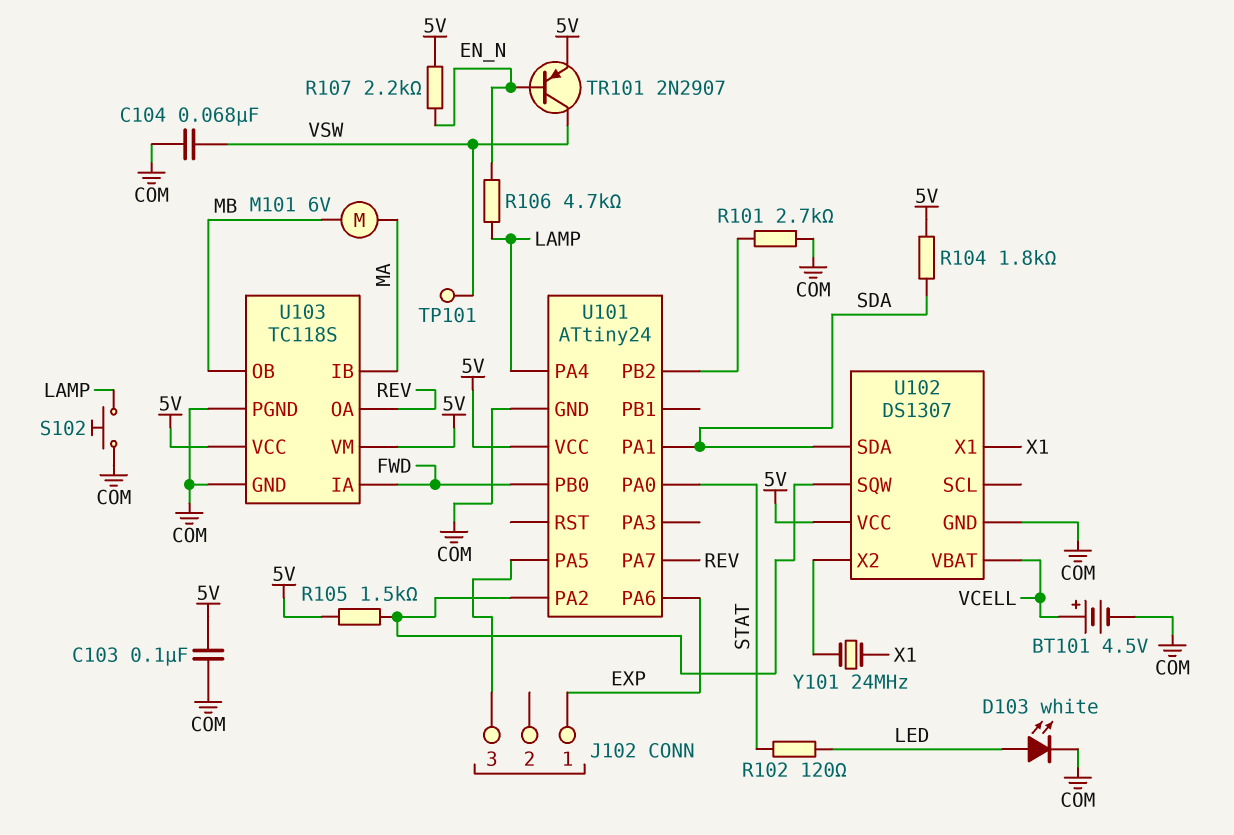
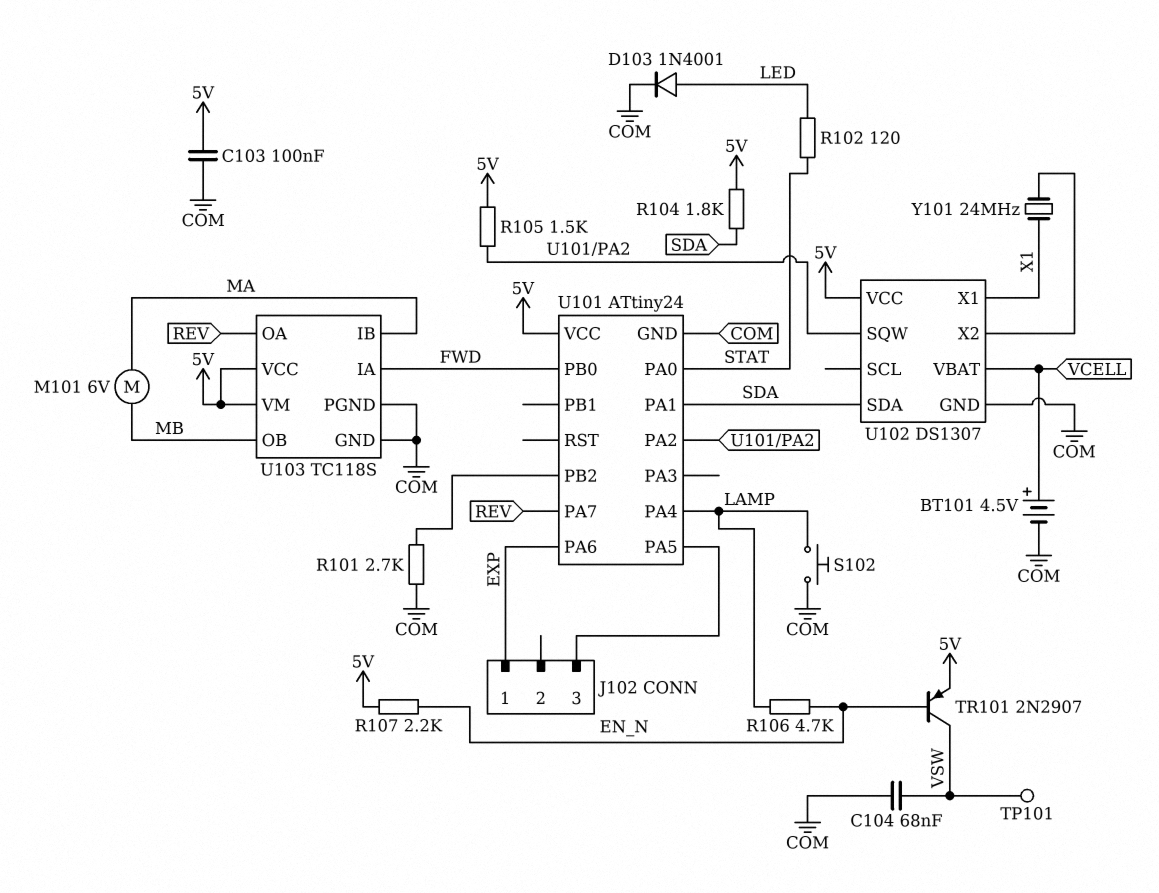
D103: LED white (A LED, K COM) -> diode 1N4001 (A LED, K COM)

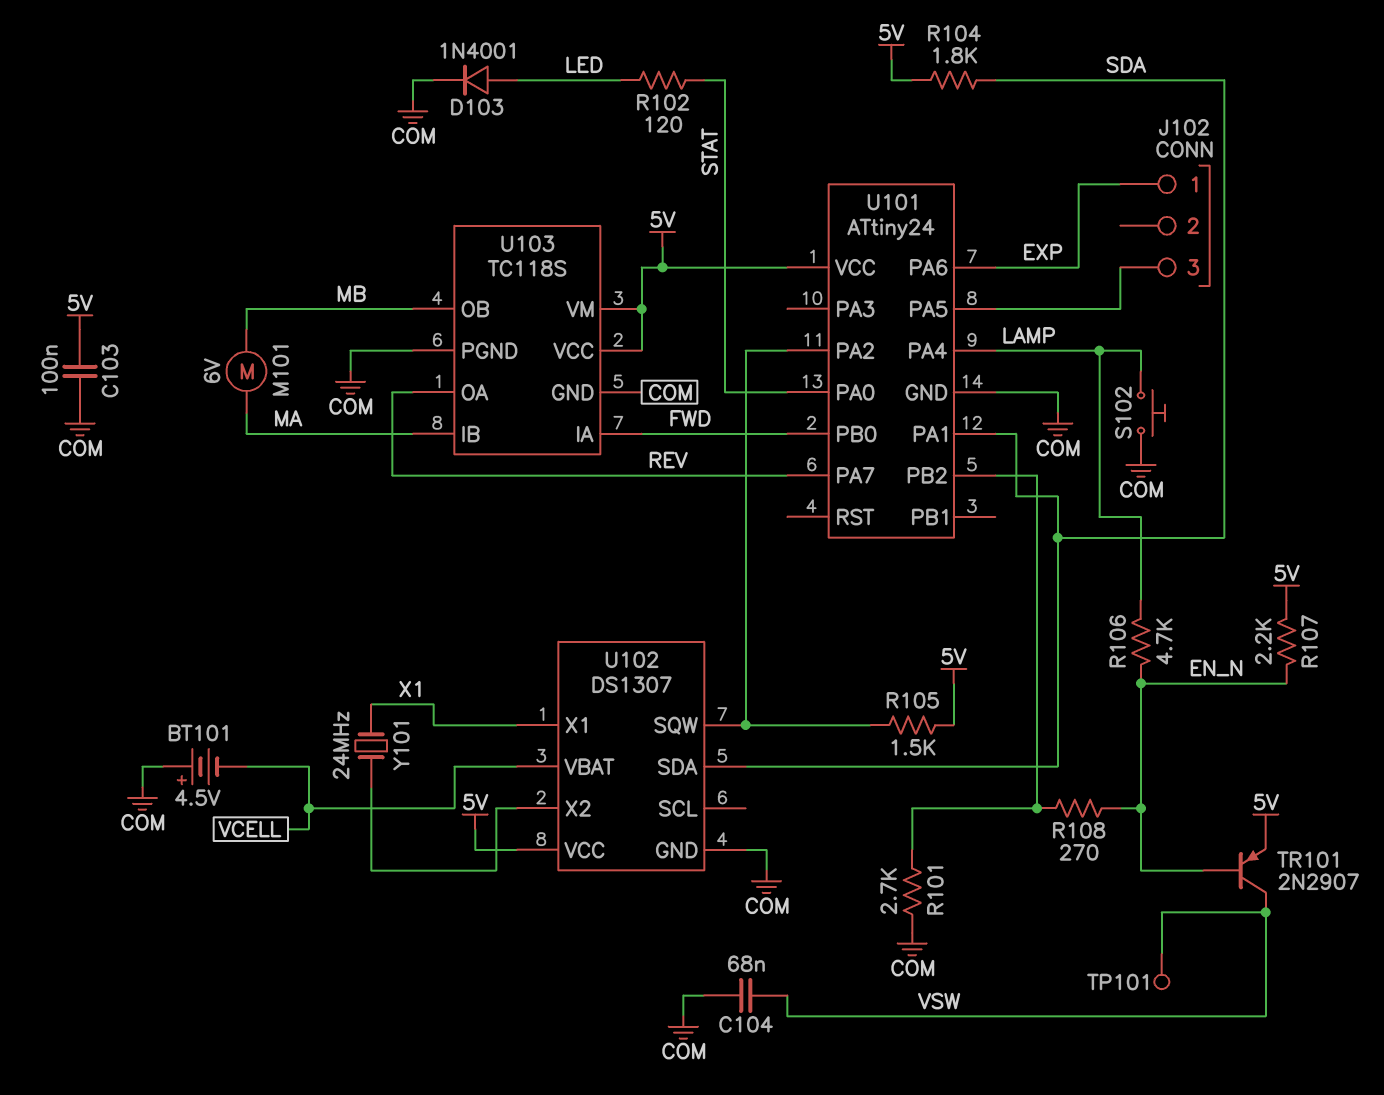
BT101: 4.5V (plus VCELL, minus COM) -> 4.5V (plus COM, minus VCELL)
R108: none -> 270 (EN_N, U101/PB2)

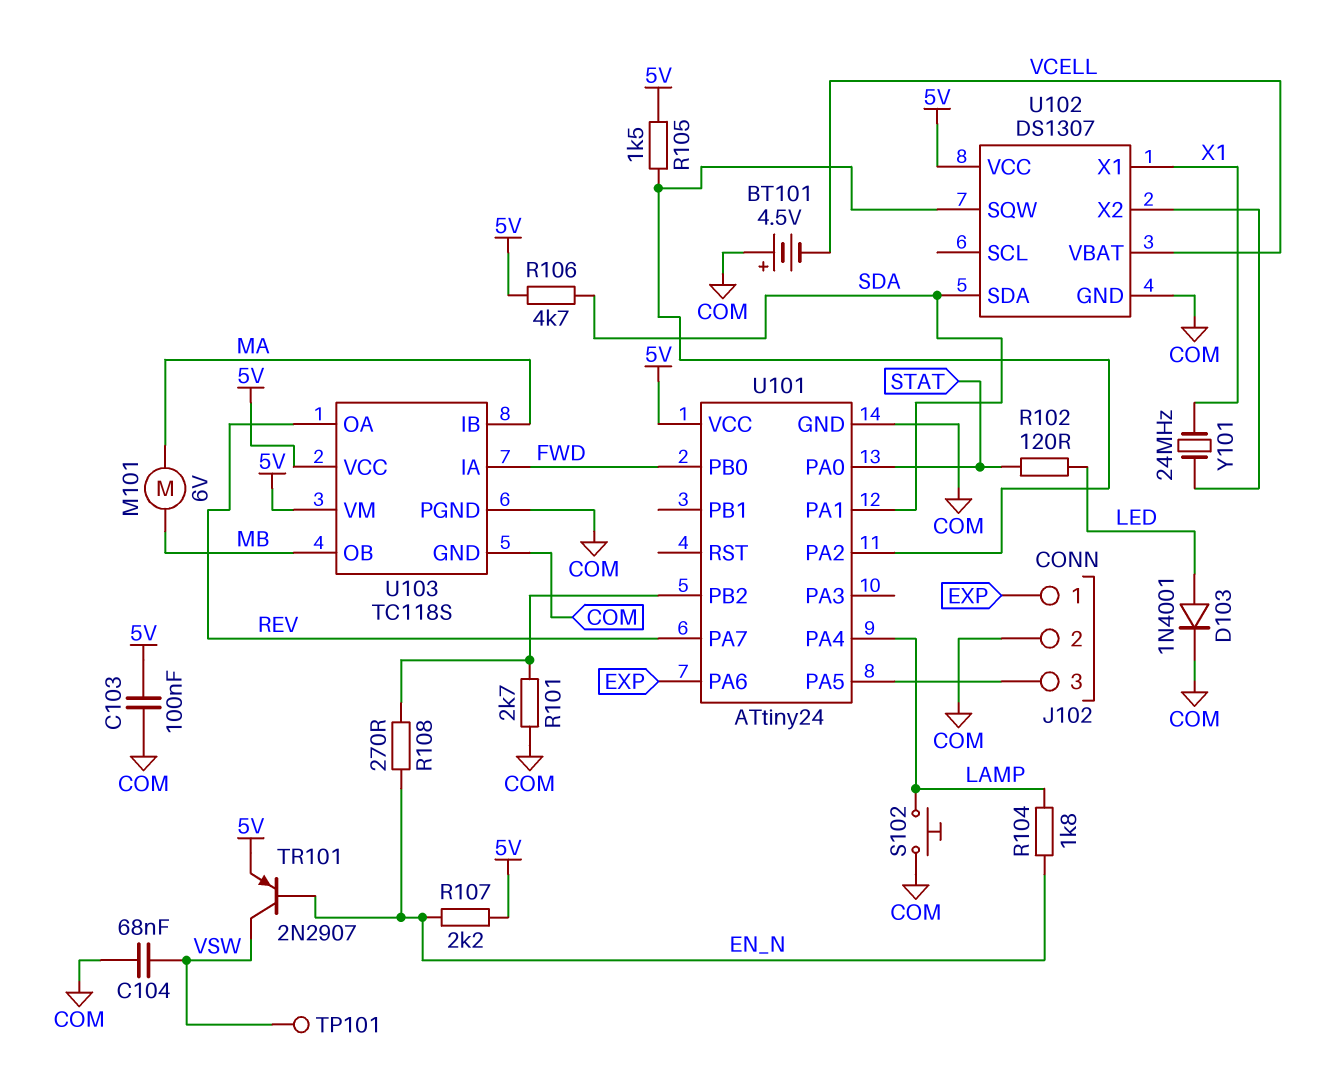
J102 pin 2: none -> COM
R104: 1.8k (5V, SDA) -> 1.8k (EN_N, LAMP)
R106: 4.7k (EN_N, LAMP) -> 4.7k (5V, SDA)

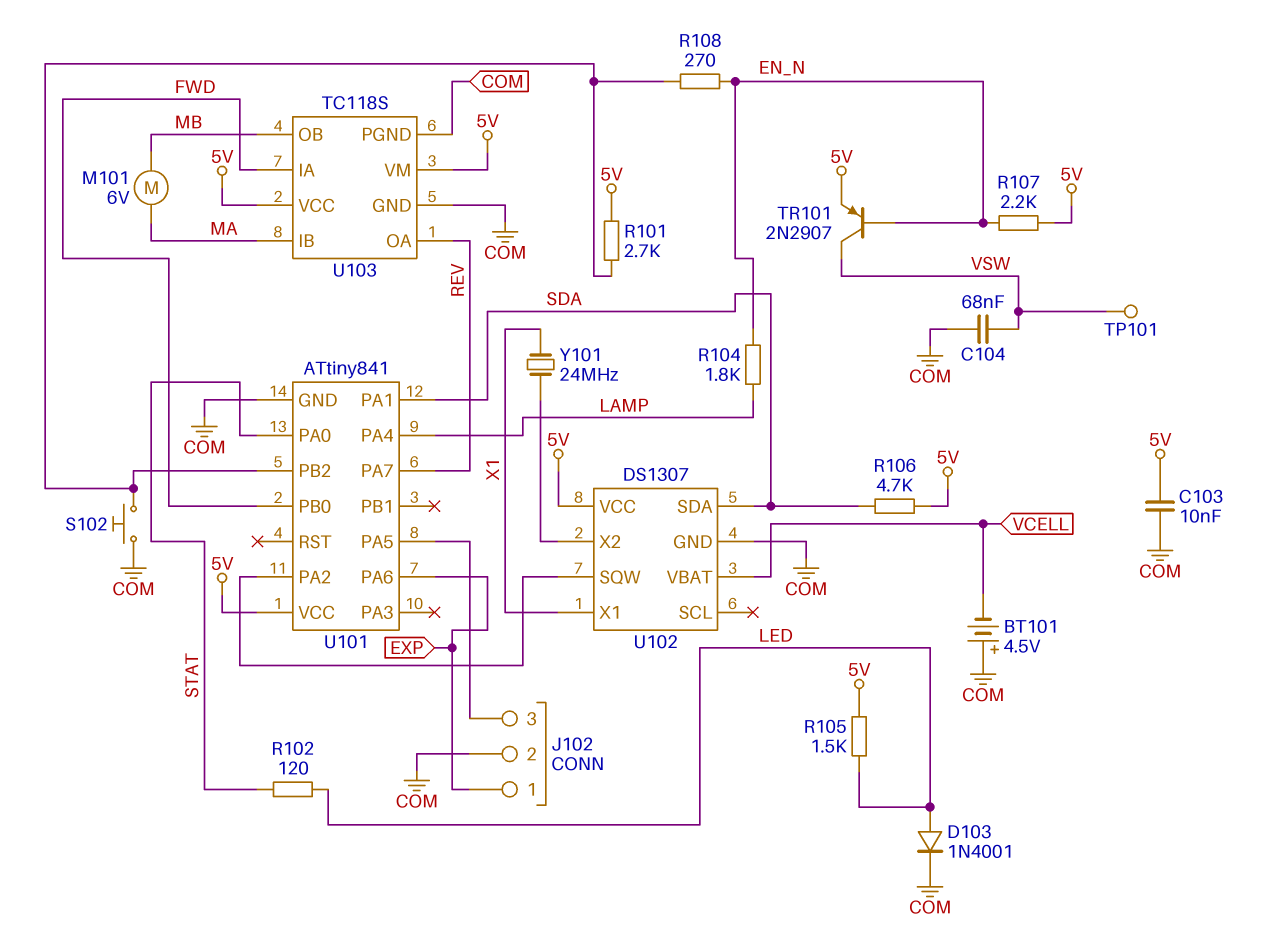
C103: 100nF (5V, COM) -> 10nF (5V, COM)
R101: 2.7k (COM, U101/PB2) -> 2.7k (5V, U101/PB2)
R105: 1.5k (5V, U101/PA2) -> 1.5k (5V, LED)
S102: button (COM, LAMP) -> button (COM, U101/PB2)
U101: ATtiny24 -> ATtiny841

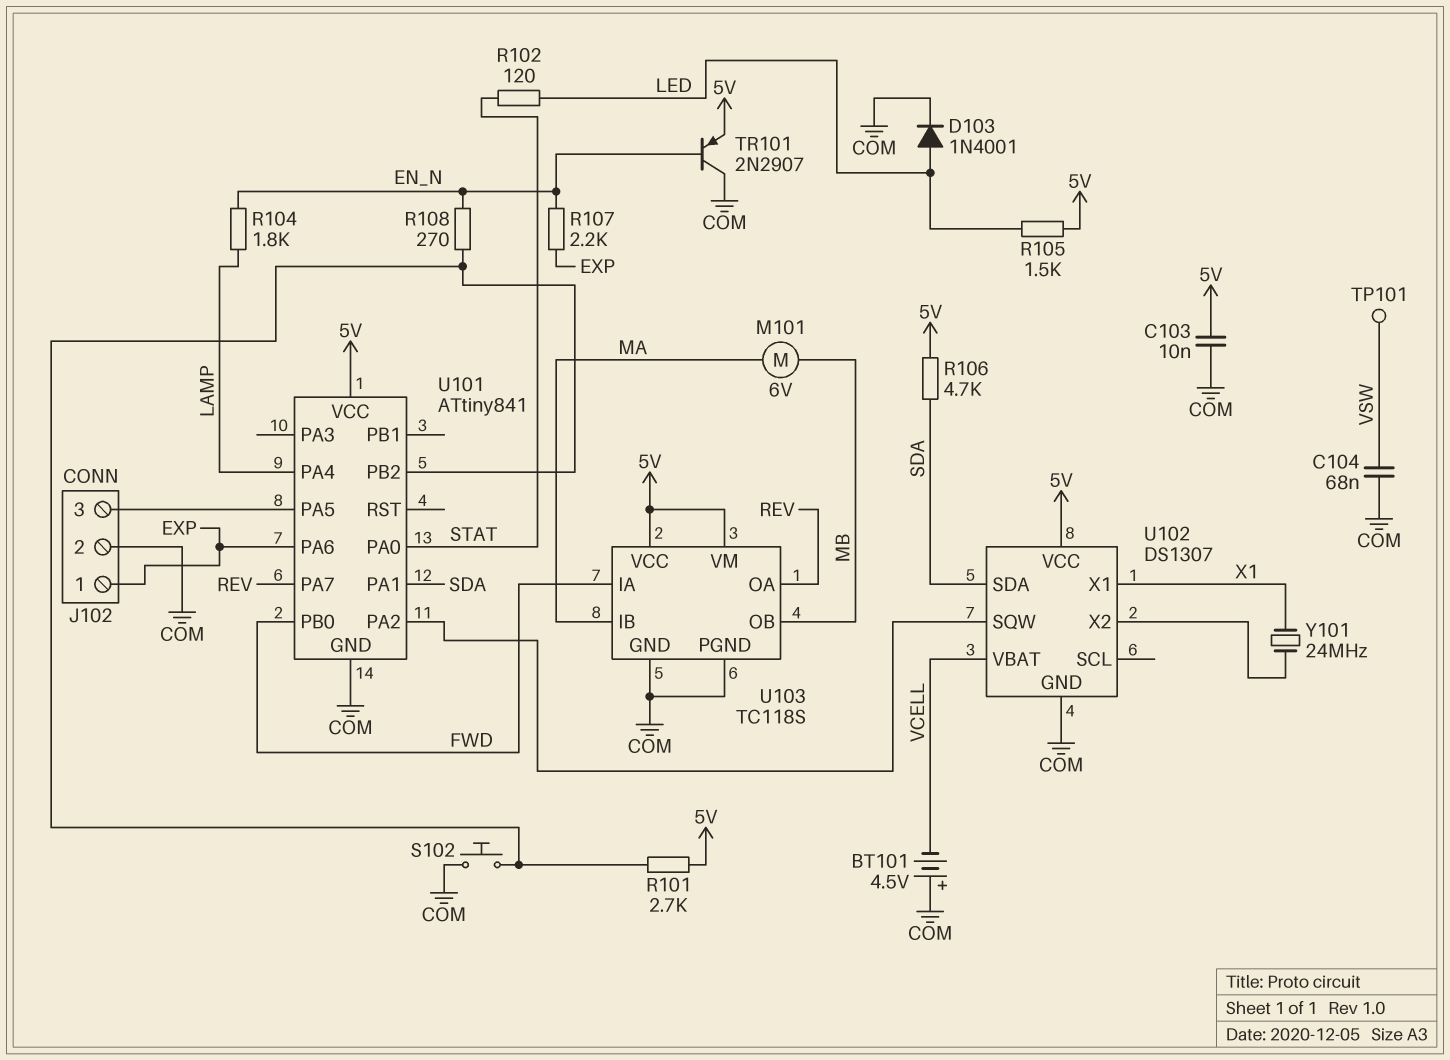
R107: 2.2k (5V, EN_N) -> 2.2k (EN_N, EXP)
TR101: PNP 2N2907 (B EN_N, C VSW, E 5V) -> PNP 2N2907 (B EN_N, C COM, E 5V)

